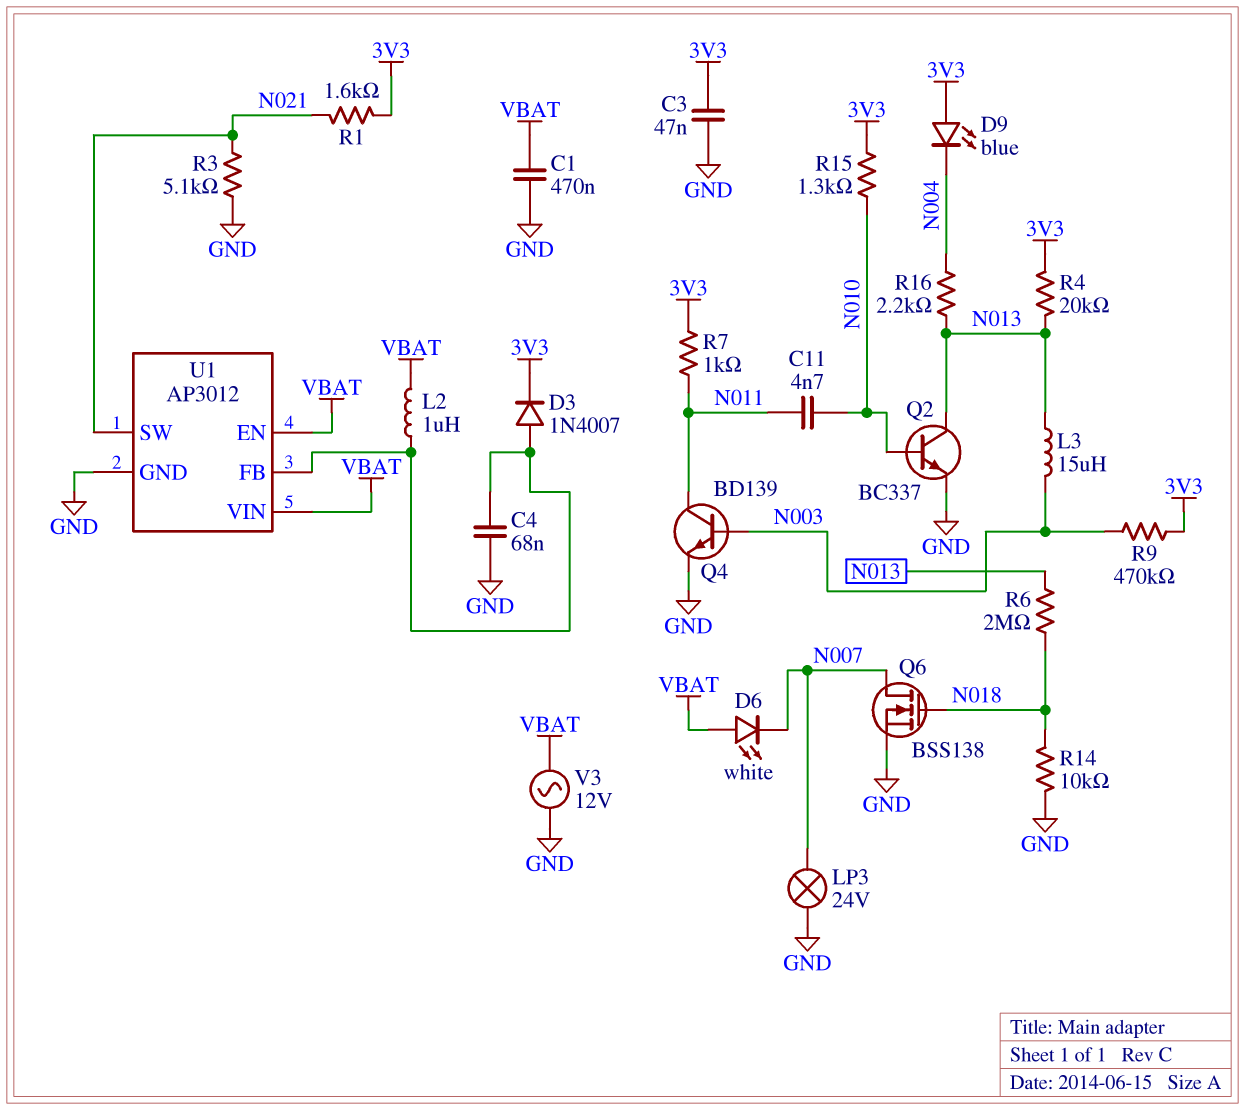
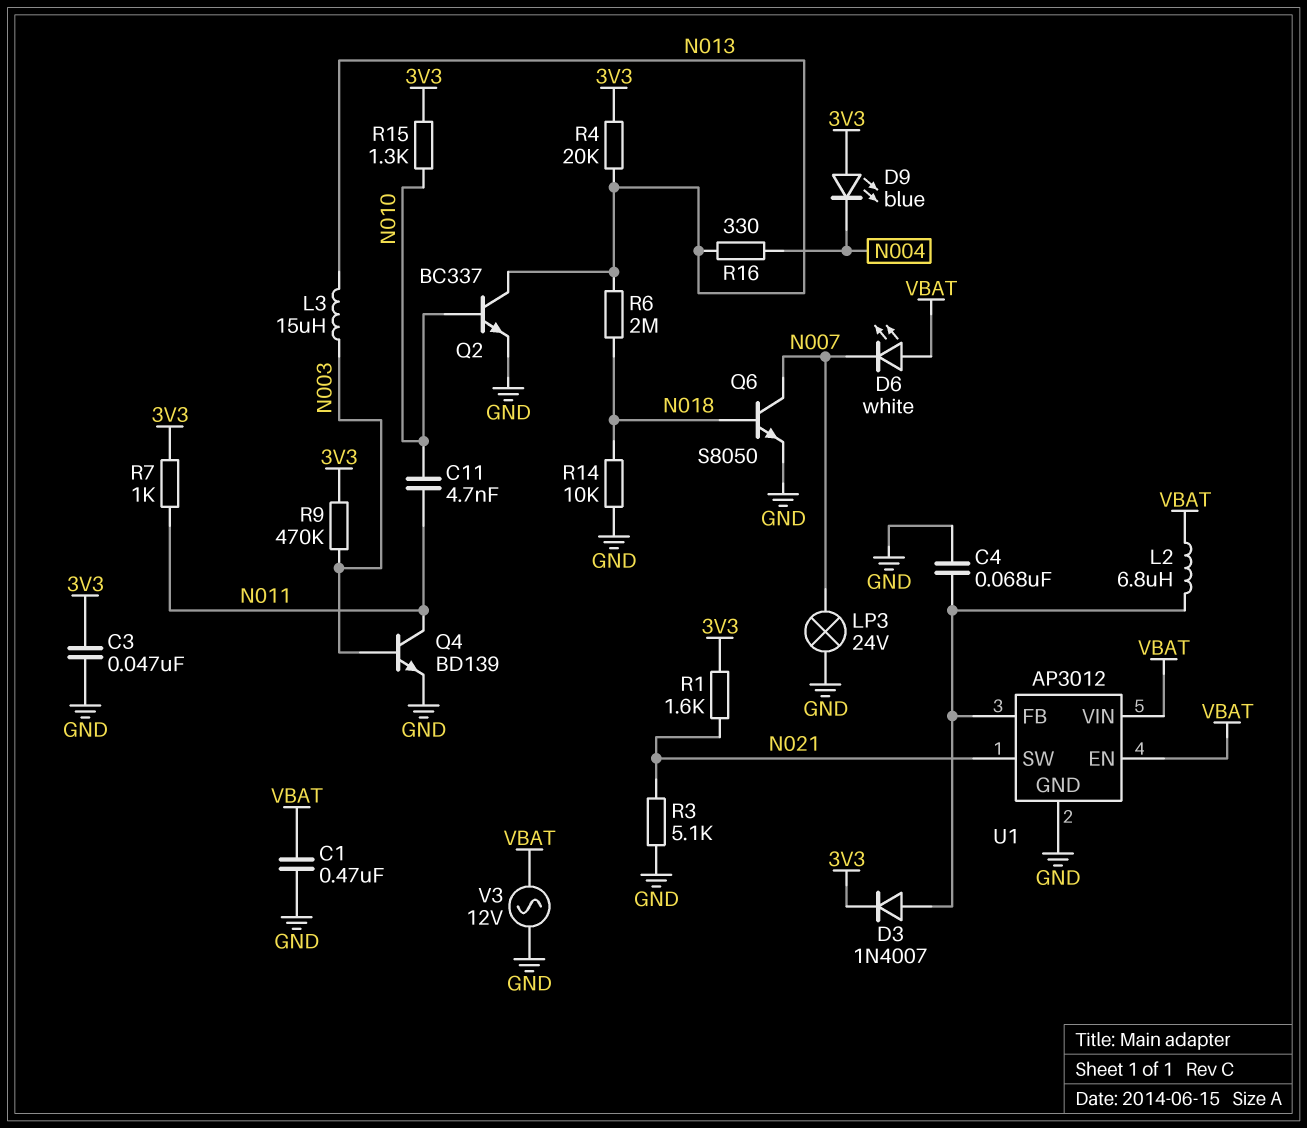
L2: 1uH (U1/FB, VBAT) -> 6.8uH (U1/FB, VBAT)
Q6: NMOS BSS138 (G N018, D N007, S GND) -> NPN S8050 (B N018, C N007, E GND)
R16: 2.2k (N004, N013) -> 330 (N004, N013)

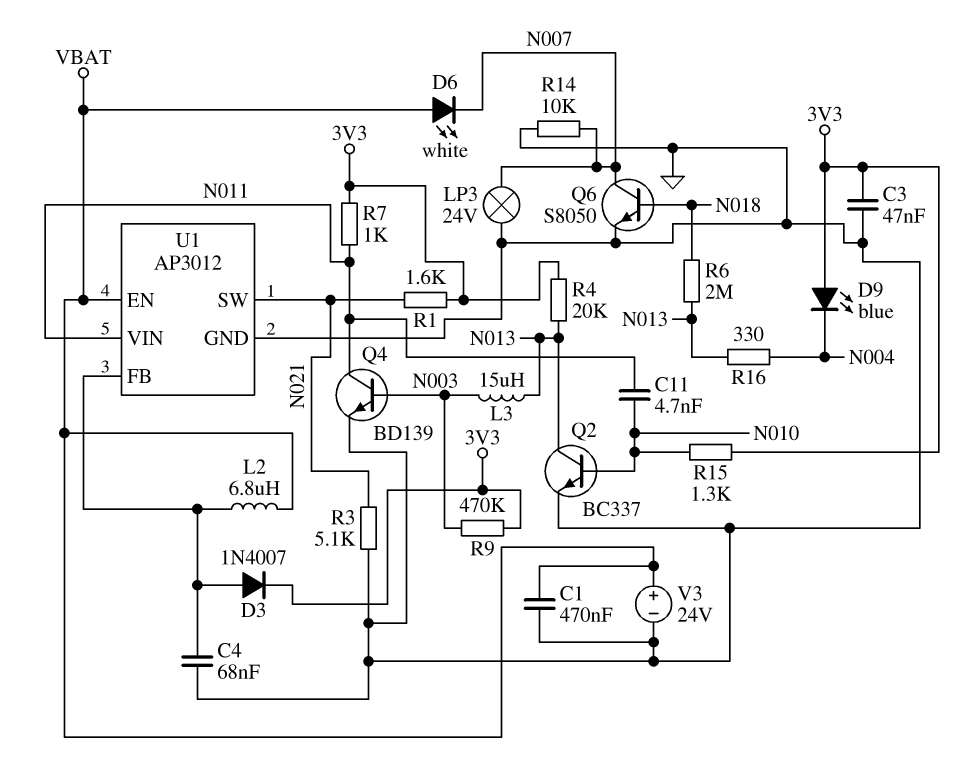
R14: 10k (GND, N018) -> 10k (GND, N007)
U1 pin VIN: VBAT -> N011
V3: AC 12V (GND, VBAT) -> 24V (plus VBAT, minus GND)

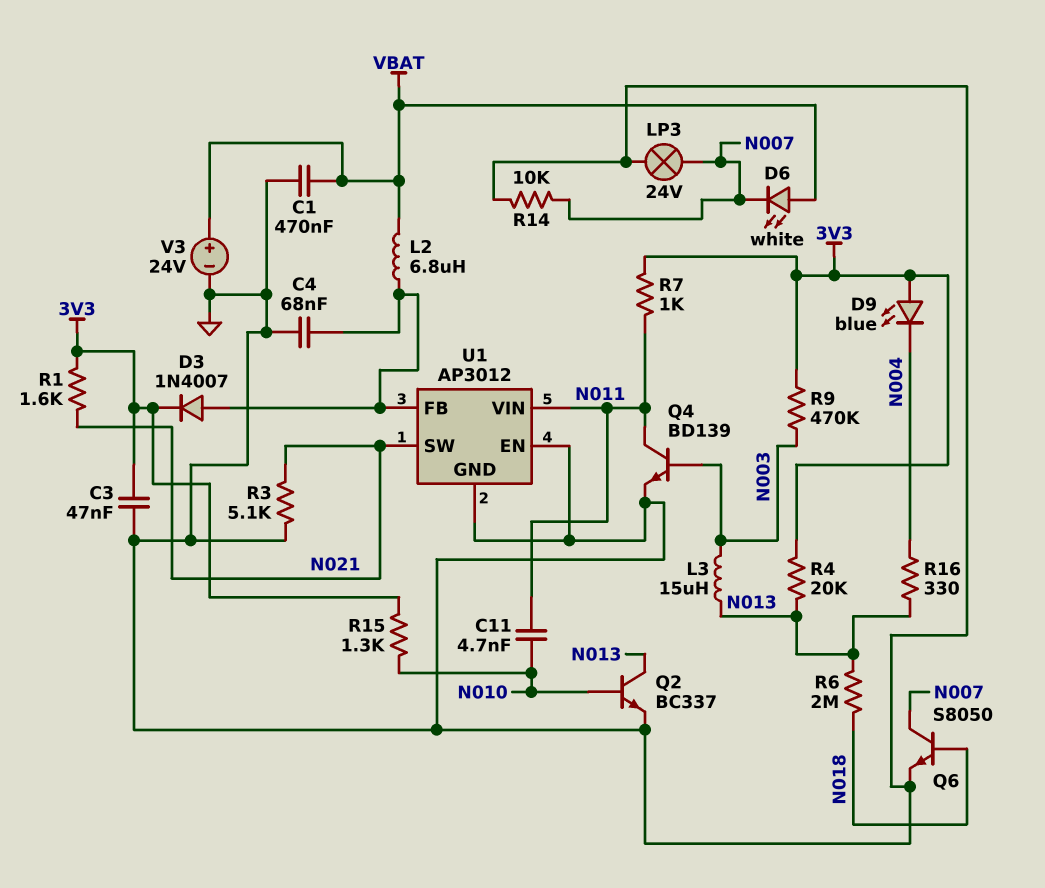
U1 pin EN: VBAT -> GND

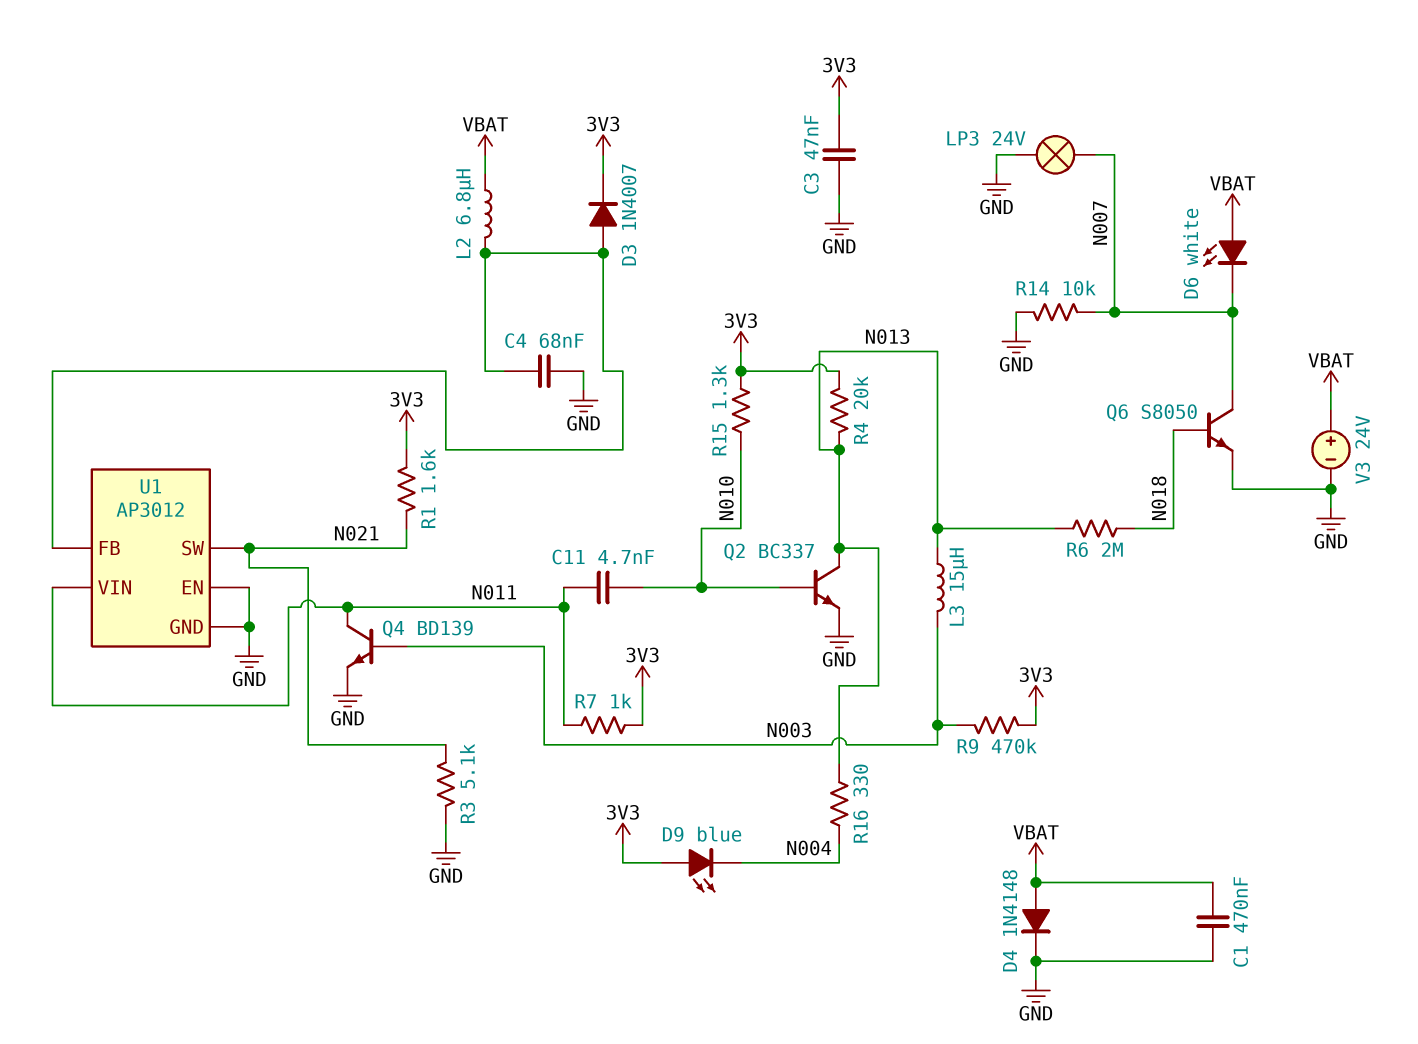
D4: none -> diode 1N4148 (A VBAT, K GND)

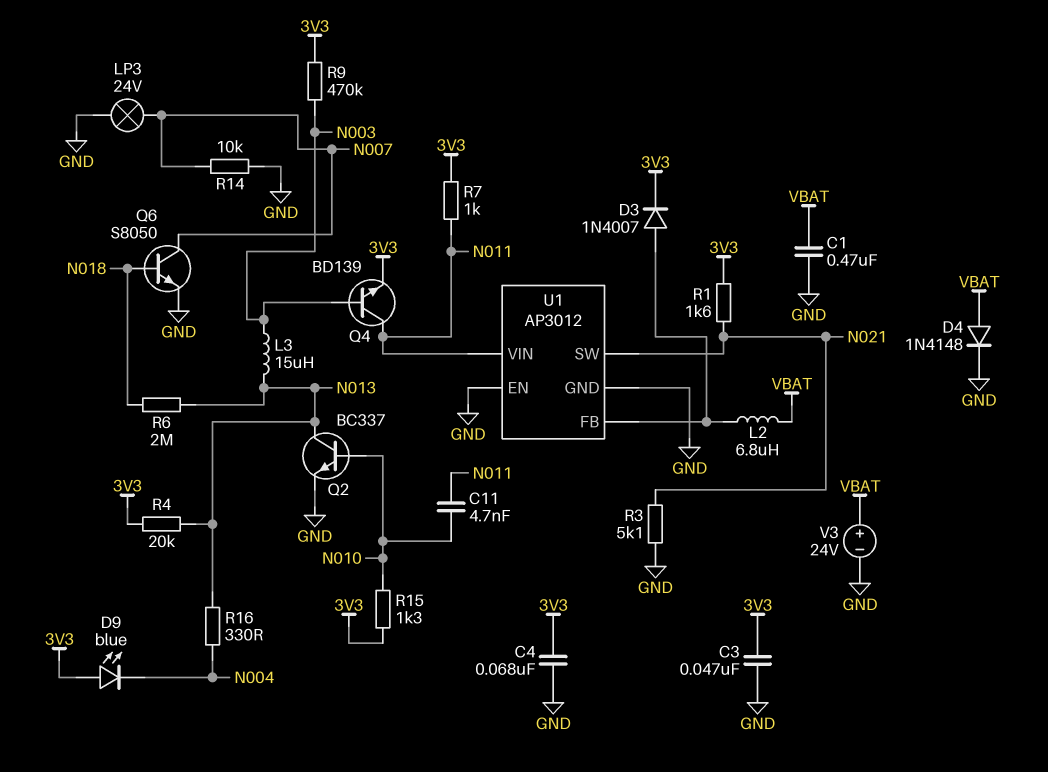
C4: 68nF (GND, U1/FB) -> 68nF (3V3, GND)
D6: LED white (A VBAT, K N007) -> none
Q4: NPN BD139 (B N003, C N011, E GND) -> NPN BD139 (B N003, C N011, E 3V3)

